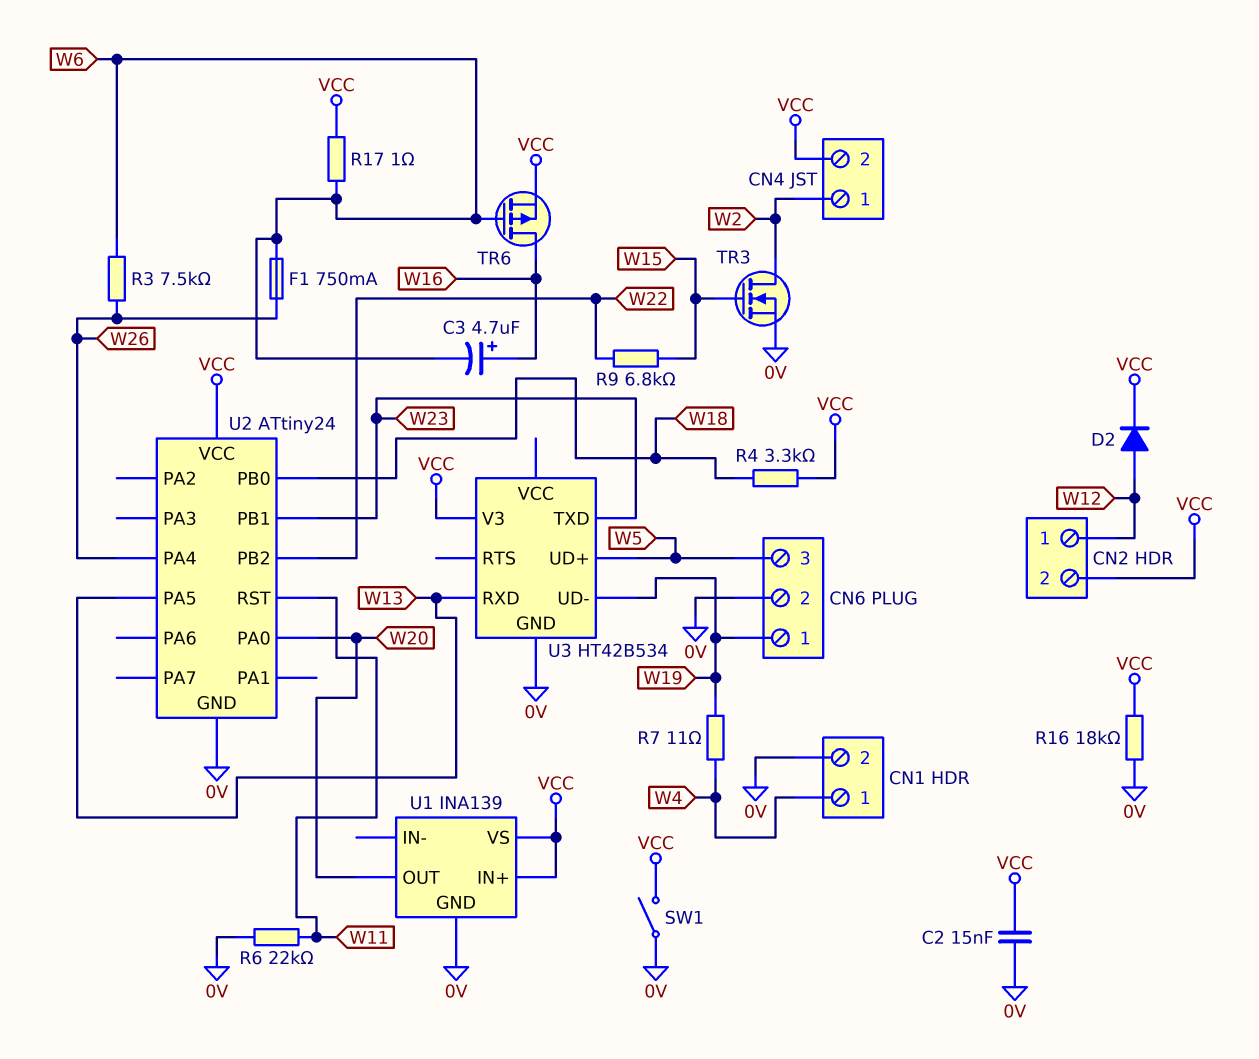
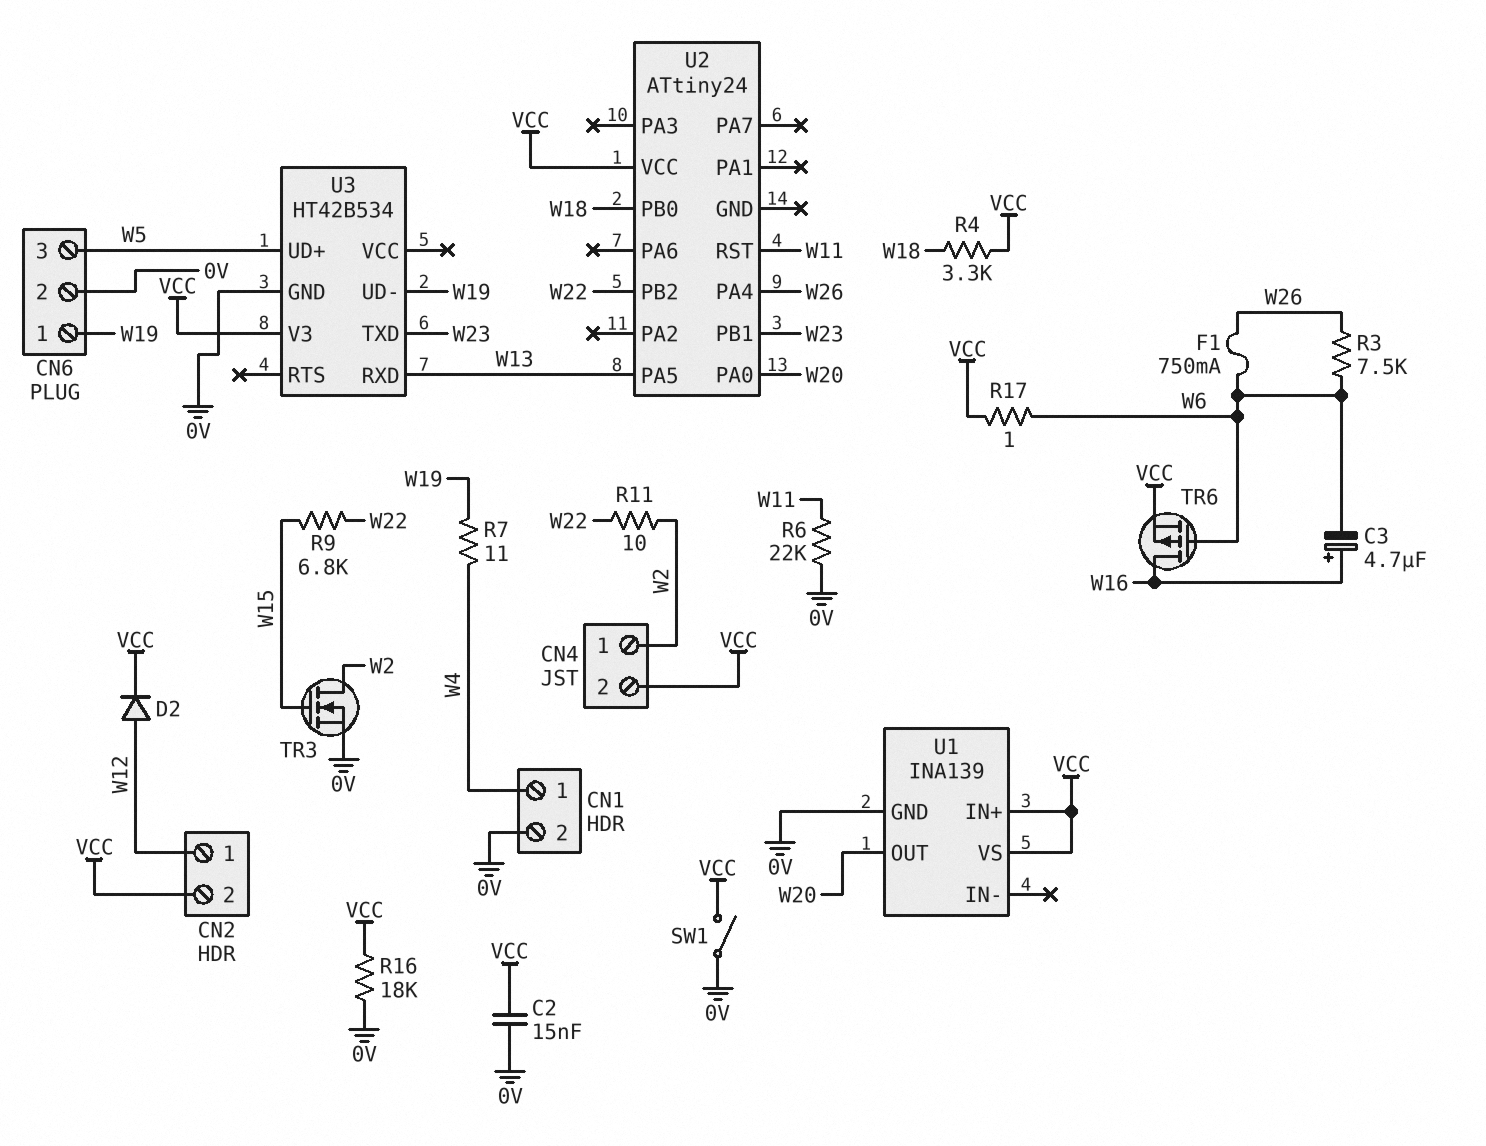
R11: none -> 10 (W2, W22)
U2 pin GND: 0V -> none

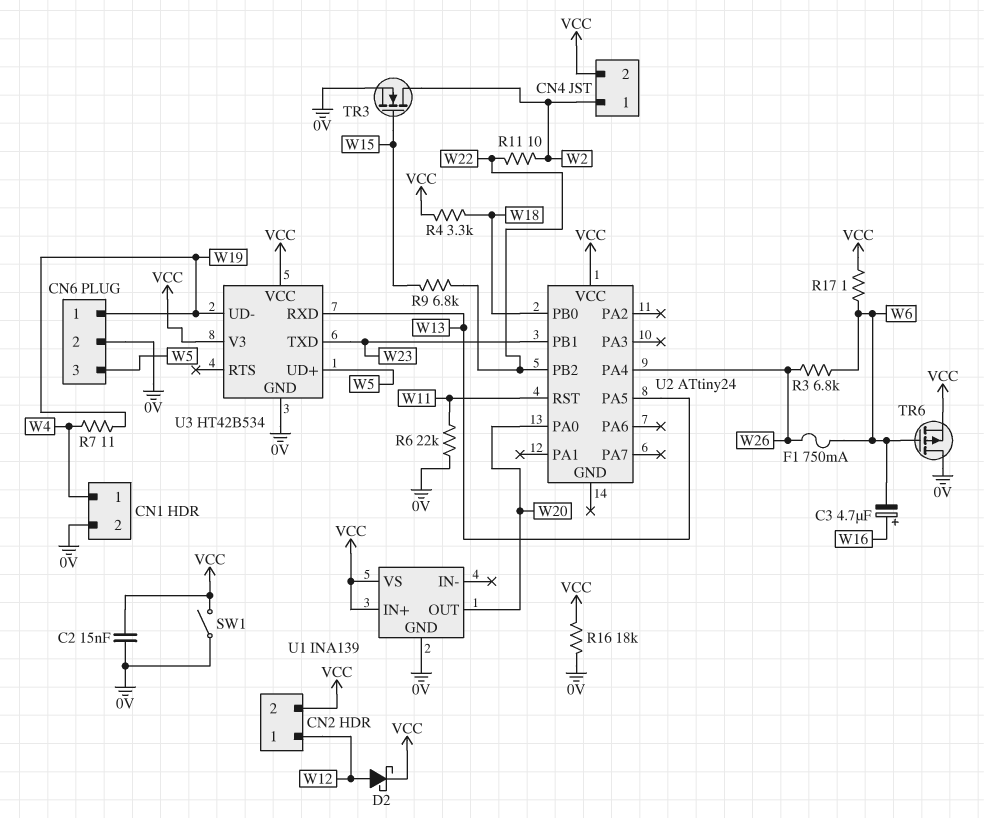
D2: diode (A W12, K VCC) -> schottky (A W12, K VCC)
R3: 7.5k (W6, W26) -> 6.8k (W6, W26)
TR6: PMOS (G W6, D W16, S VCC) -> PMOS (G W6, D 0V, S VCC)
U3 pin VCC: none -> VCC

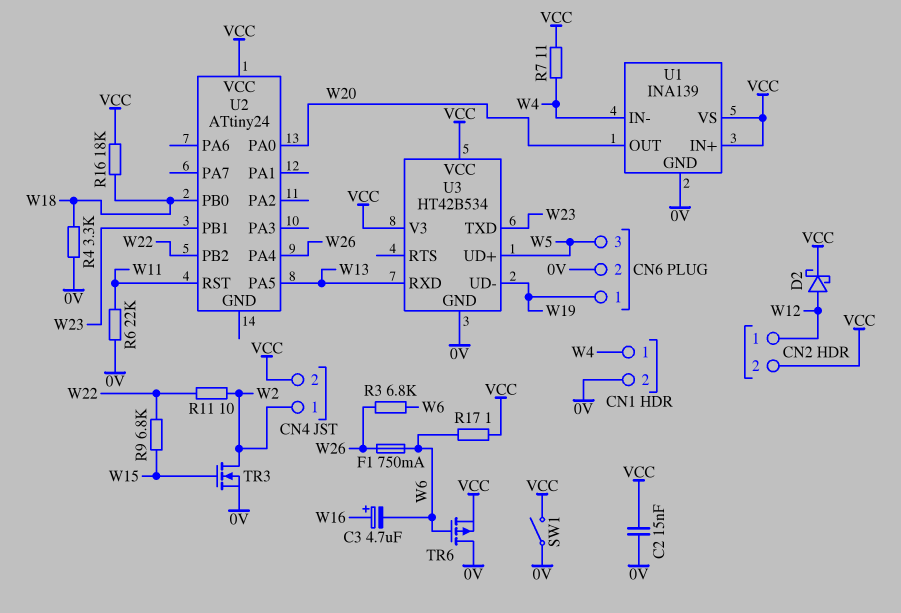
R4: 3.3k (VCC, W18) -> 3.3k (0V, W18)
R7: 11 (W4, W19) -> 11 (VCC, W4)
R16: 18k (0V, VCC) -> 18k (VCC, W18)
U1 pin IN-: none -> W4

